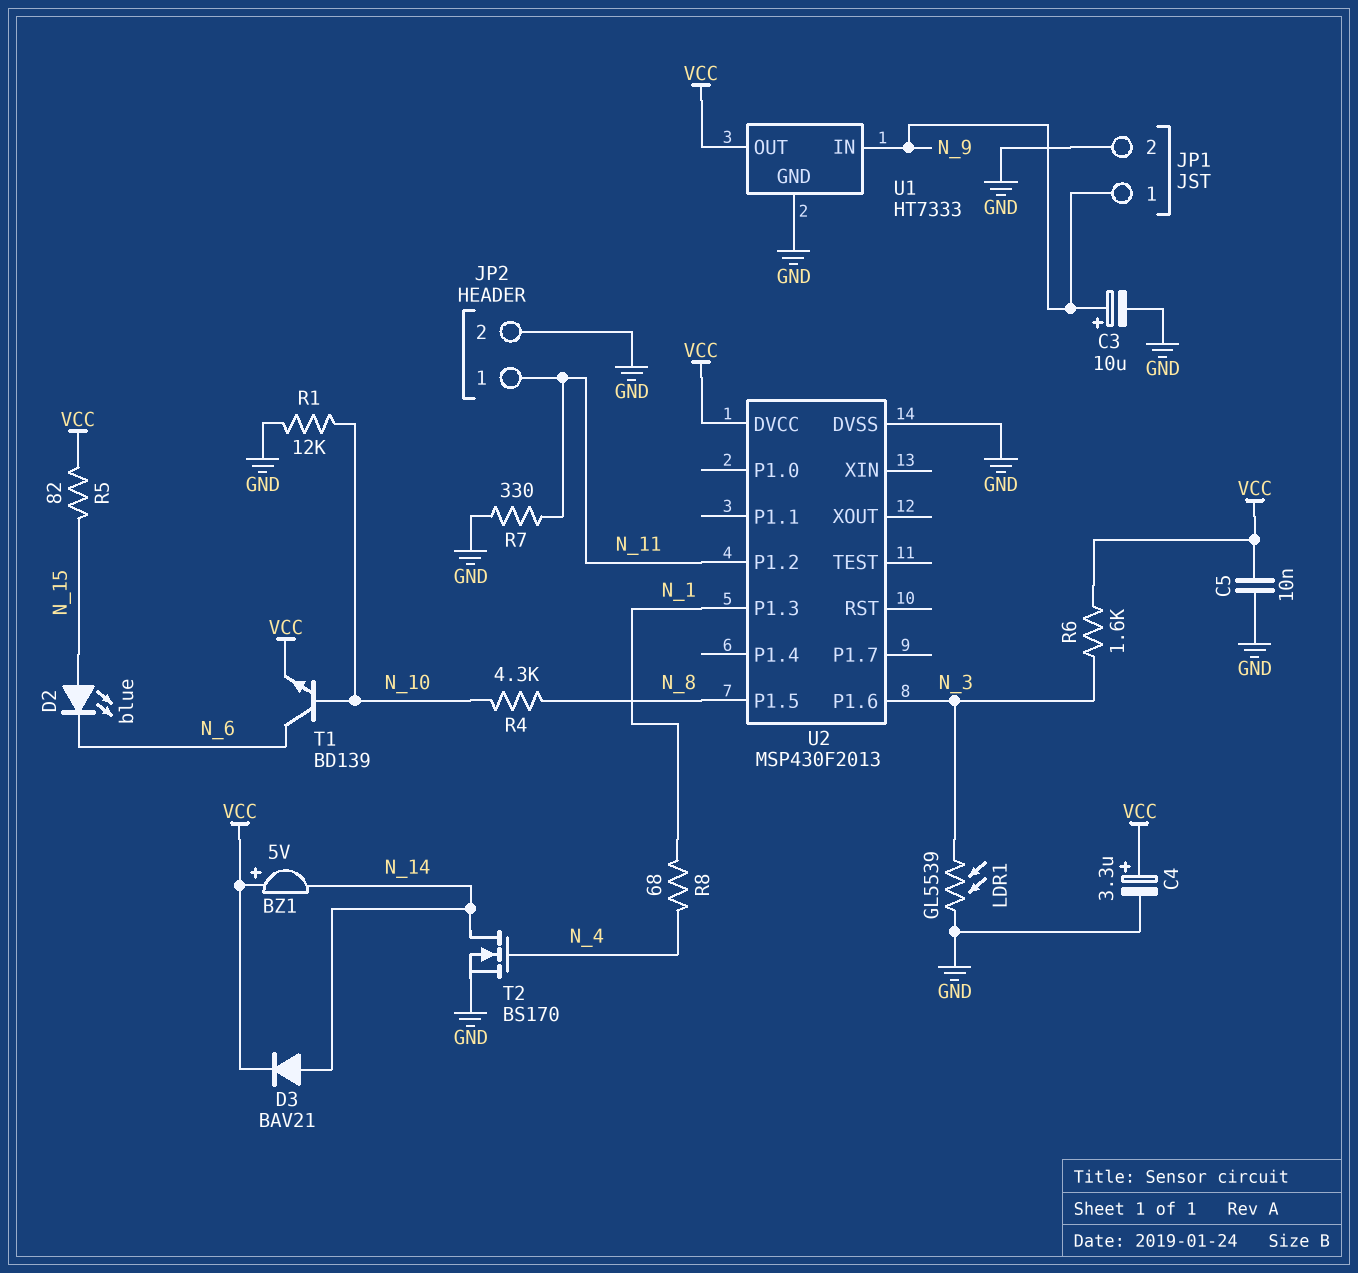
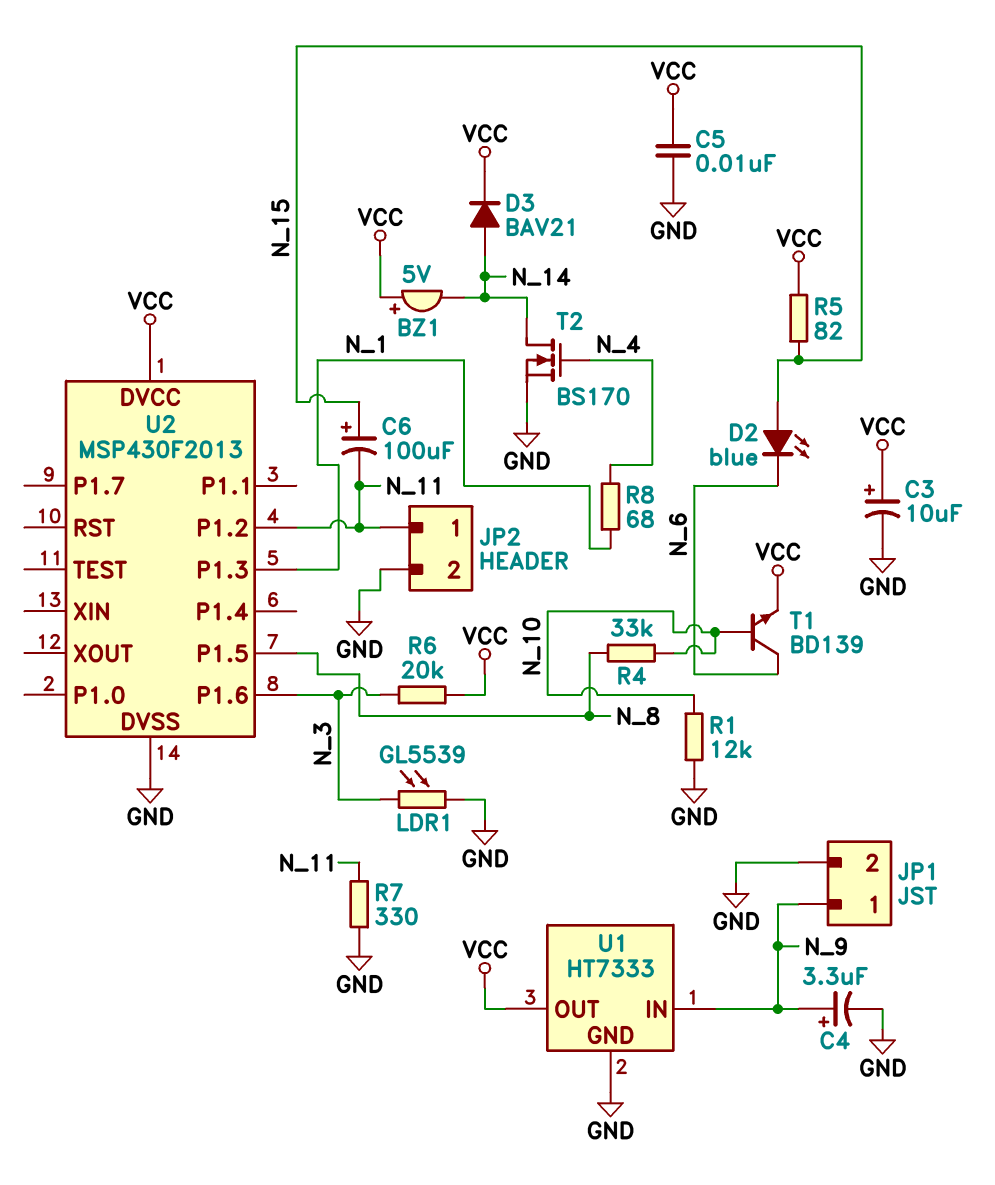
C3: 10uF (plus N_9, minus GND) -> 10uF (plus VCC, minus GND)
C4: 3.3uF (plus VCC, minus GND) -> 3.3uF (plus N_9, minus GND)
C6: none -> 100uF (plus N_15, minus N_11)
R4: 4.3k (N_8, N_10) -> 33k (N_8, N_10)
R6: 1.6k (N_3, VCC) -> 20k (N_3, VCC)

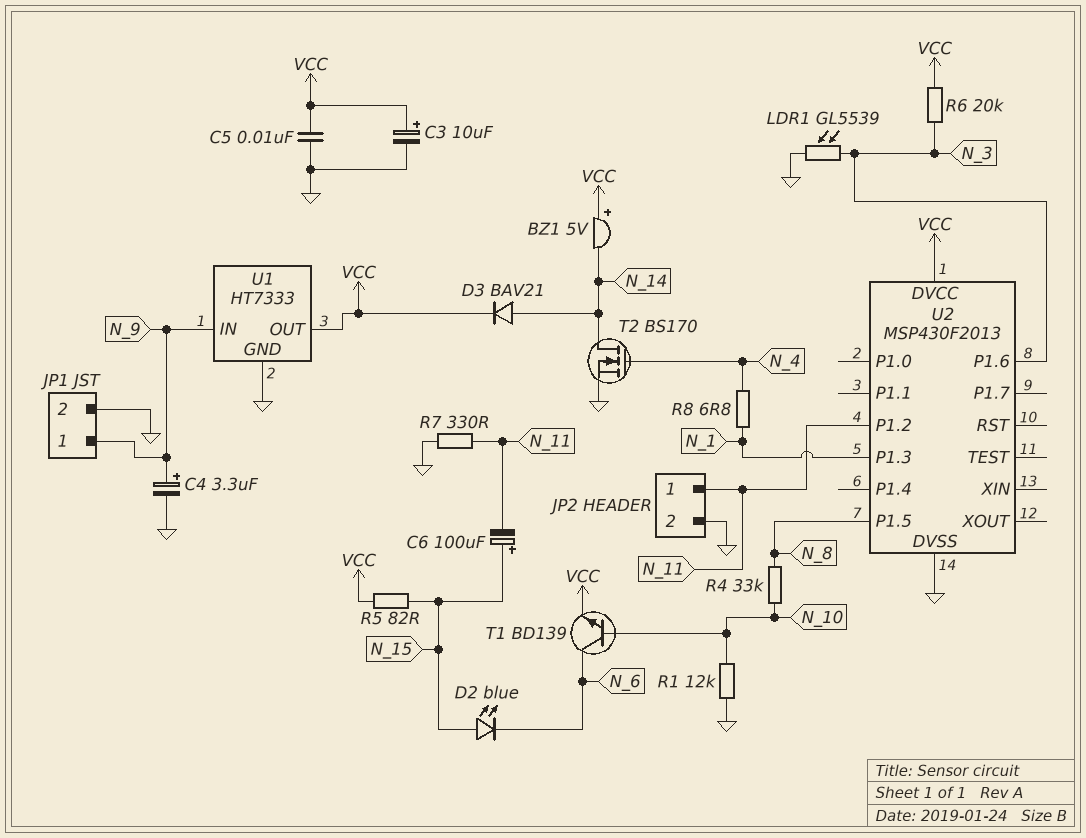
R8: 68 (N_1, N_4) -> 6.8 (N_1, N_4)

